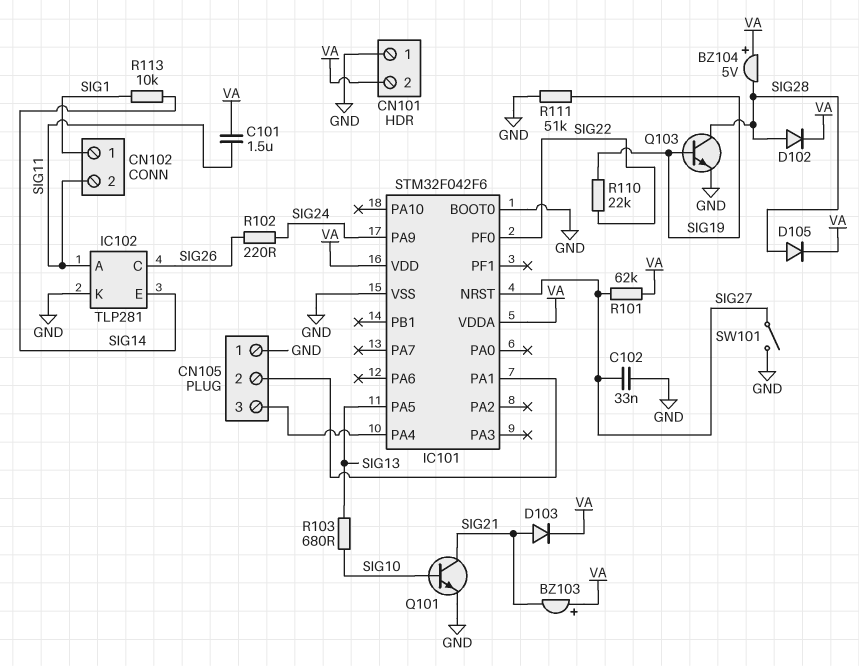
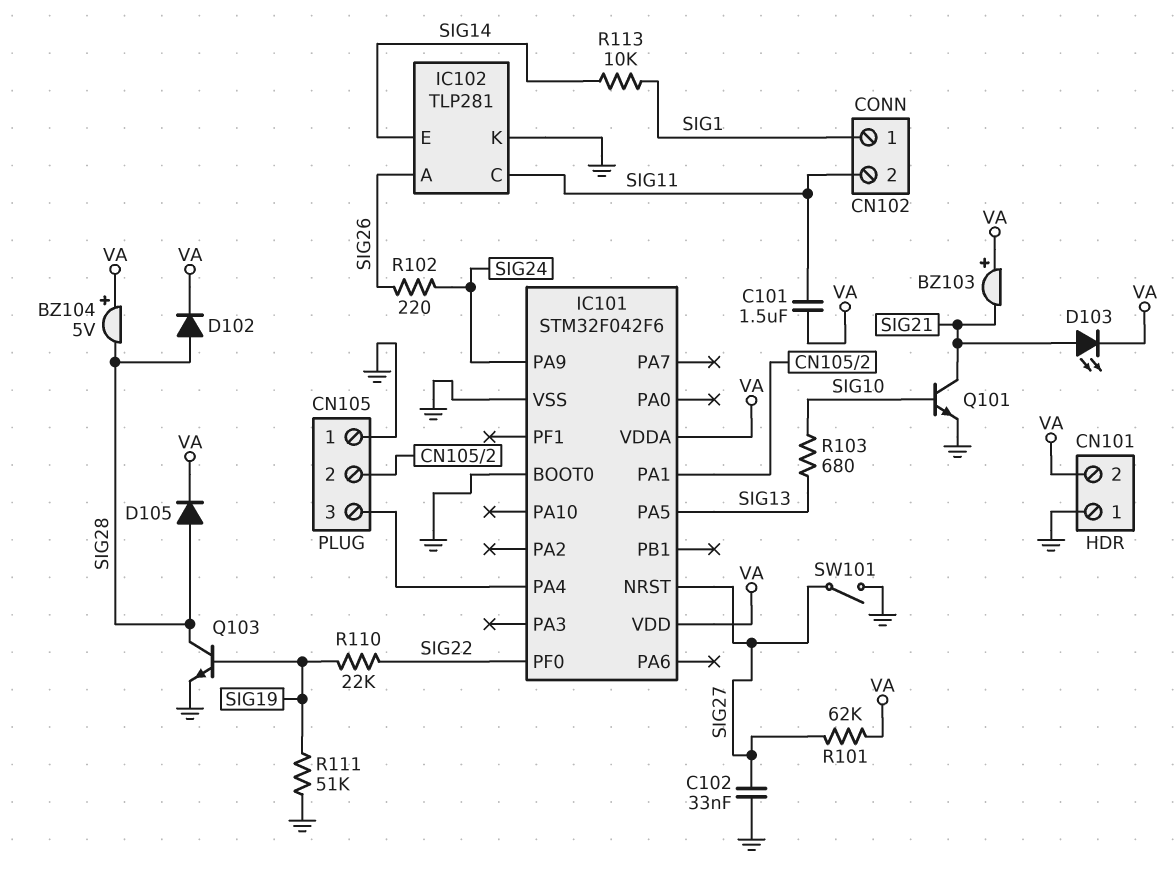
D103: diode (A SIG21, K VA) -> LED (A SIG21, K VA)
IC102 pin A: SIG11 -> SIG26
IC102 pin C: SIG26 -> SIG11

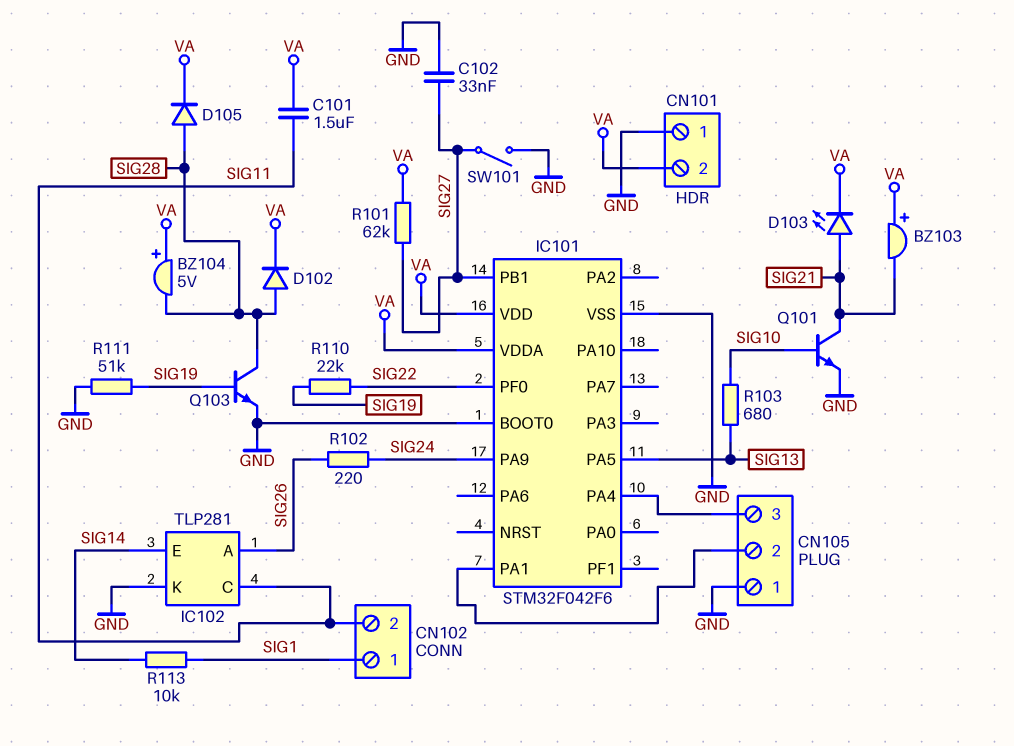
IC101 pin NRST: SIG27 -> none
IC101 pin PB1: none -> SIG27

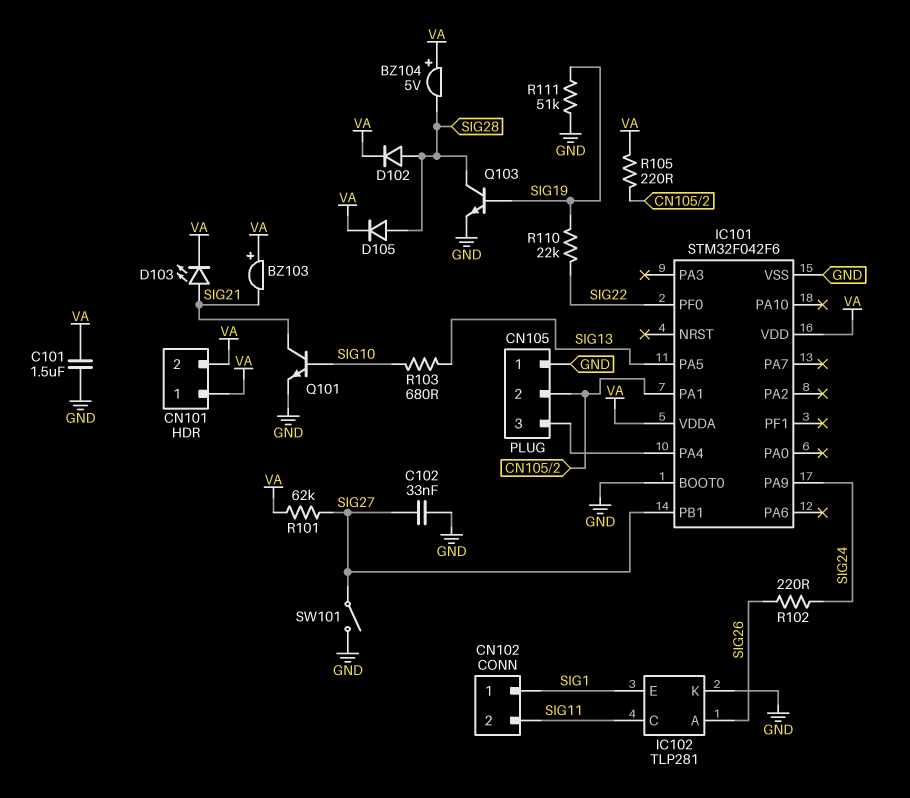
C101: 1.5uF (SIG11, VA) -> 1.5uF (GND, VA)
CN101 pin 1: GND -> VA
IC102 pin E: SIG14 -> SIG1
R105: none -> 220 (CN105/2, VA)
R113: 10k (SIG1, SIG14) -> none

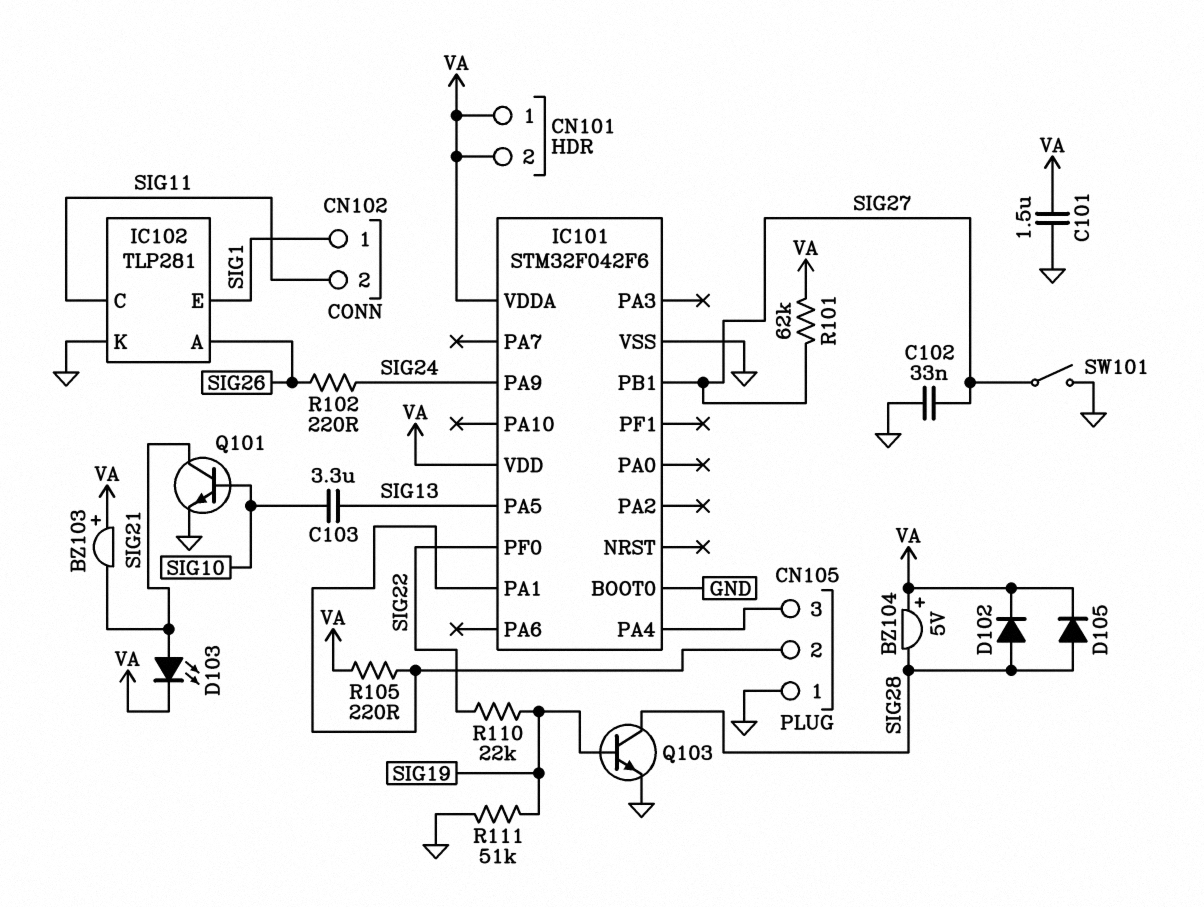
C103: none -> 3.3uF (SIG10, SIG13)
R103: 680 (SIG10, SIG13) -> none

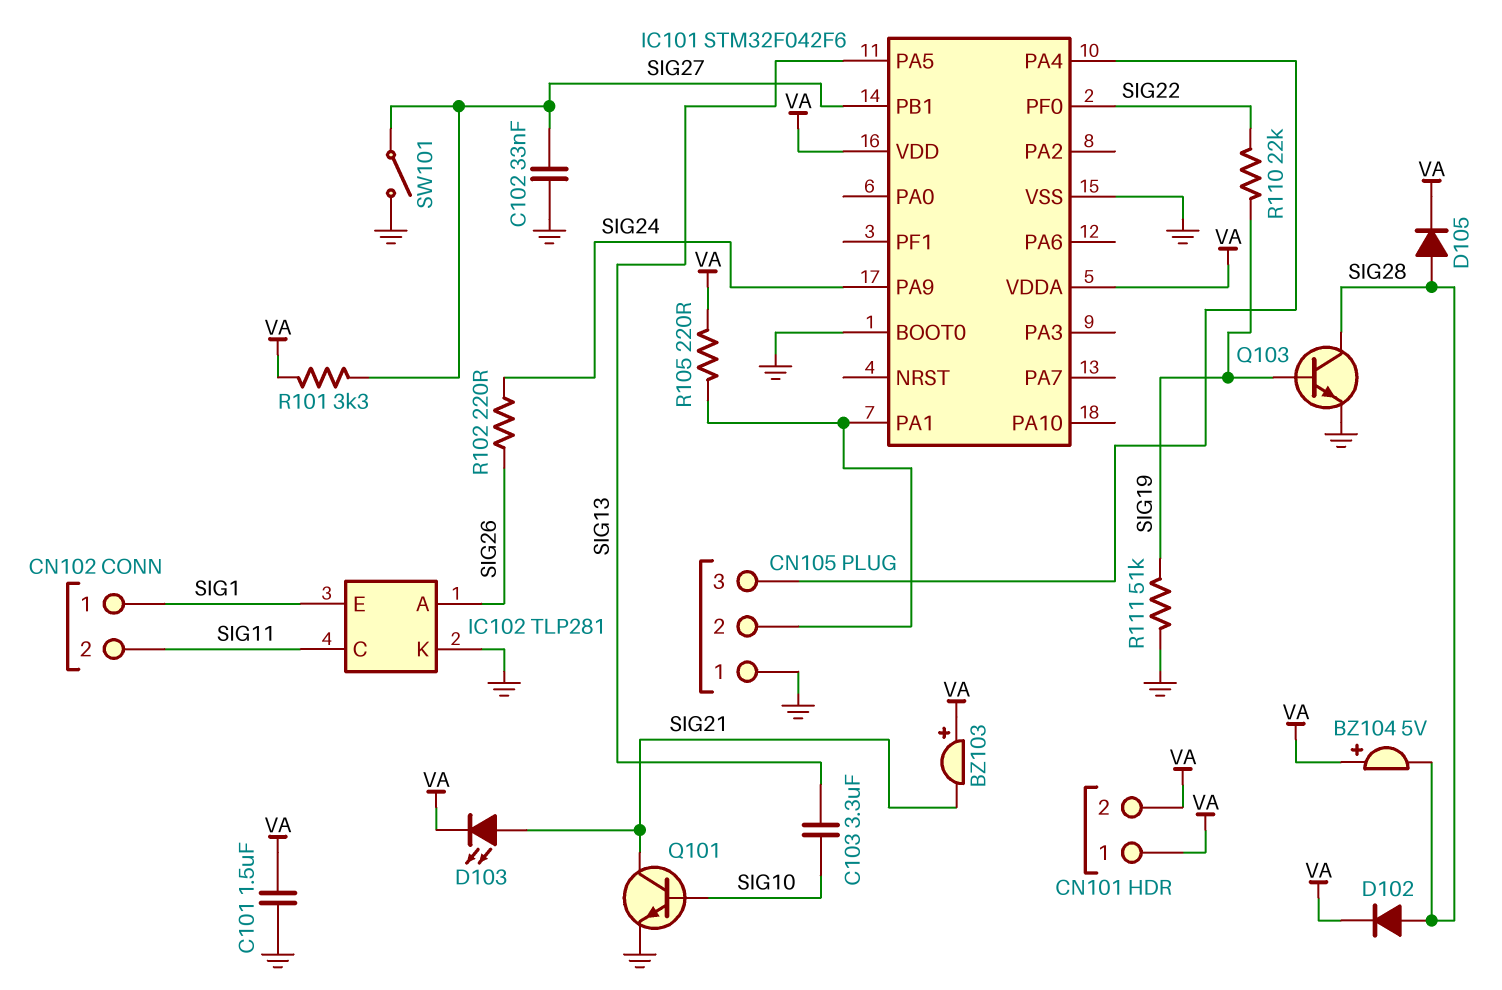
R101: 62k (SIG27, VA) -> 3.3k (SIG27, VA)

